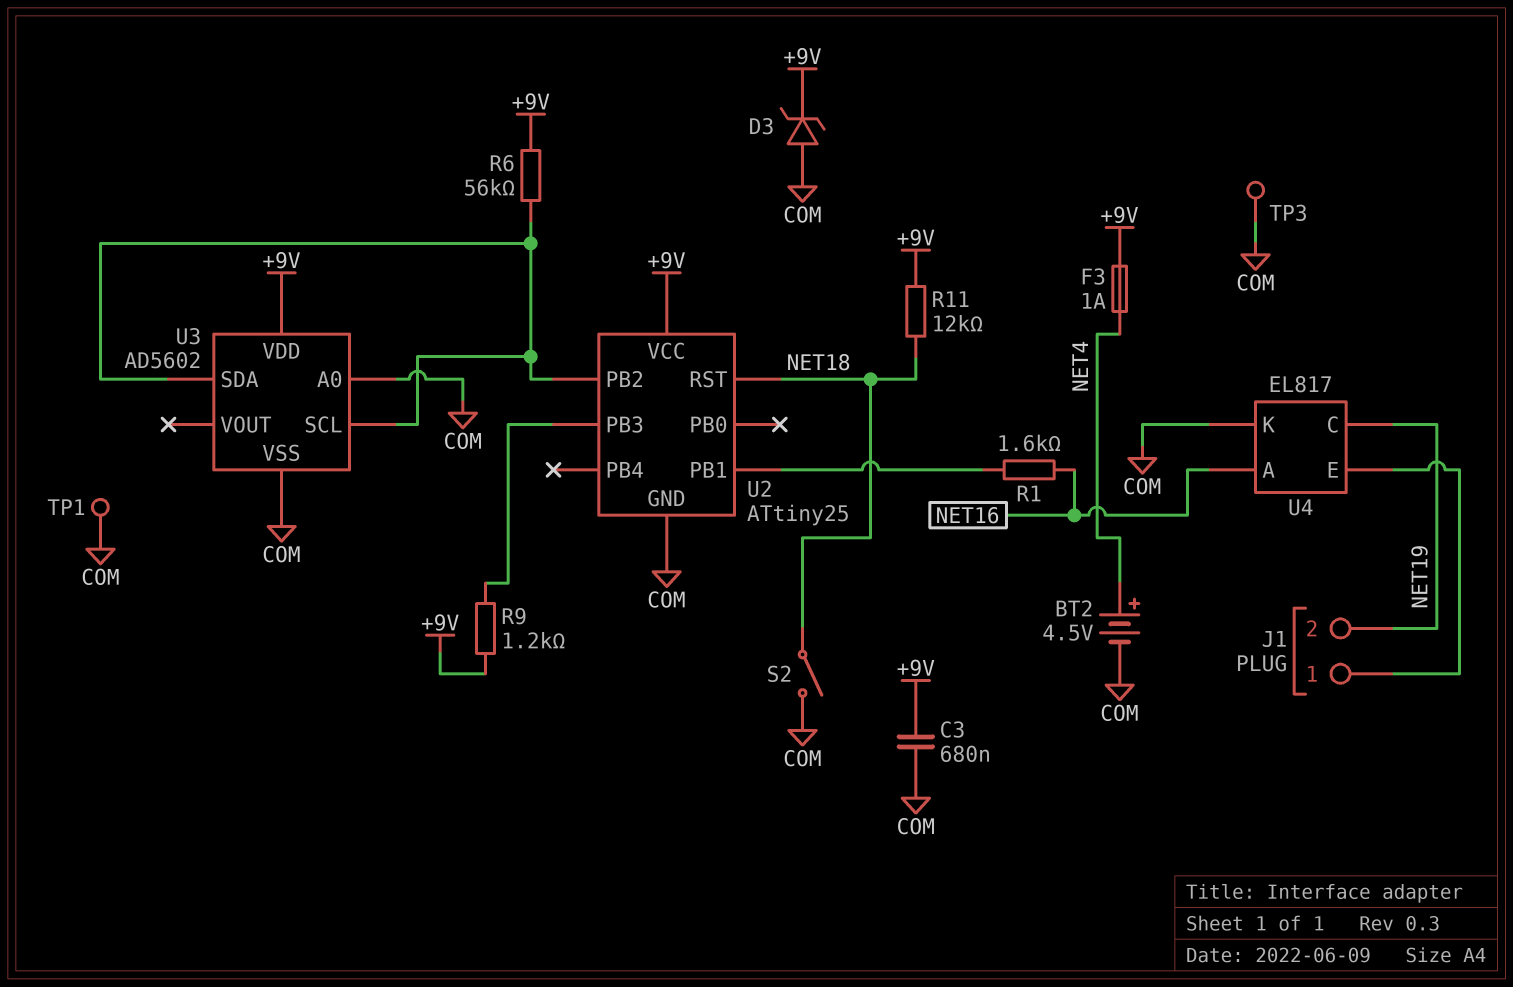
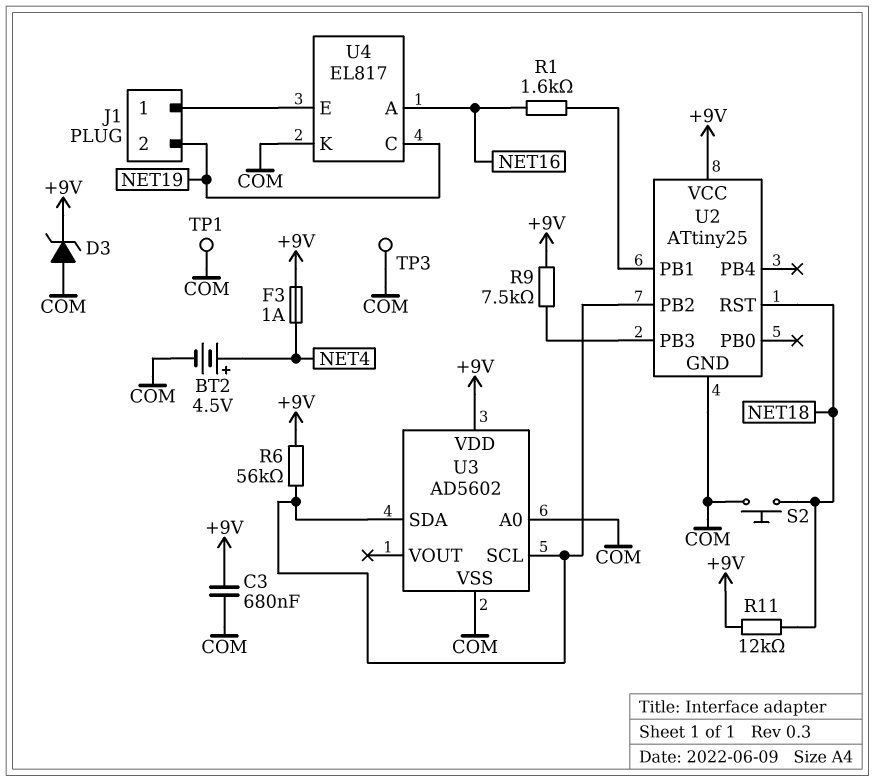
R9: 1.2k (+9V, U2/PB3) -> 7.5k (+9V, U2/PB3)
S2: switch (COM, NET18) -> button (COM, NET18)

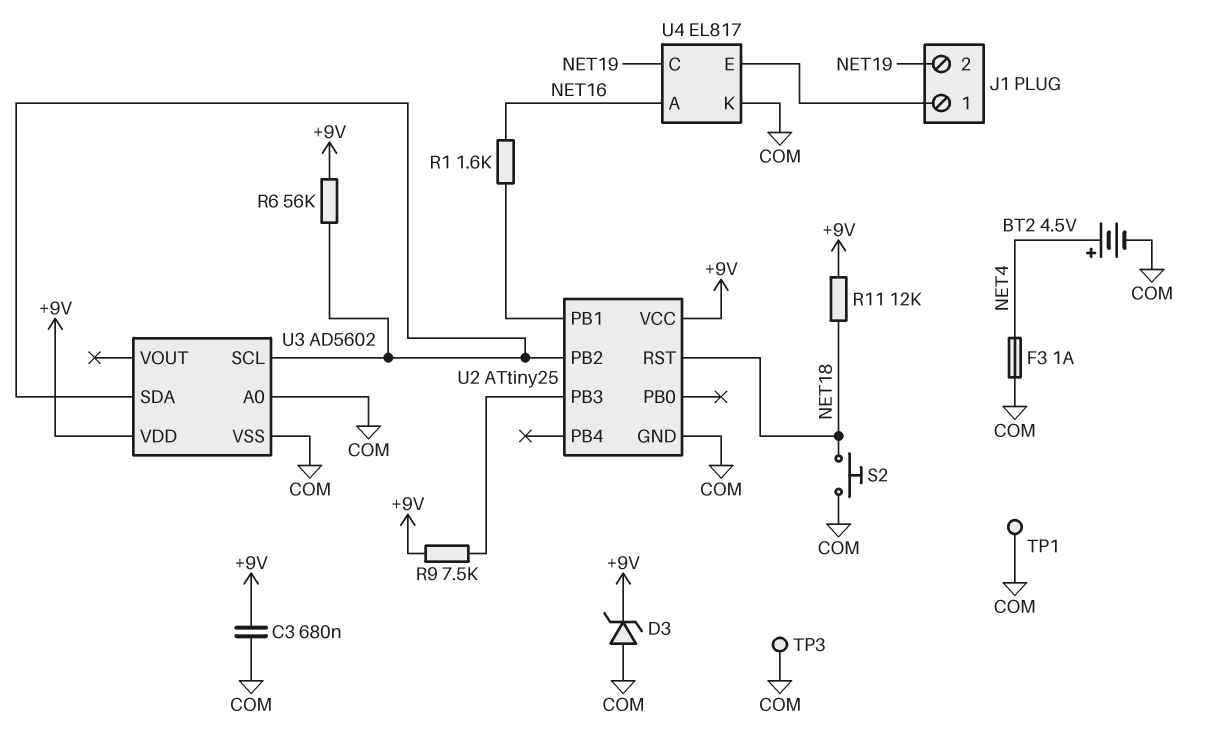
F3: 1A (+9V, NET4) -> 1A (COM, NET4)

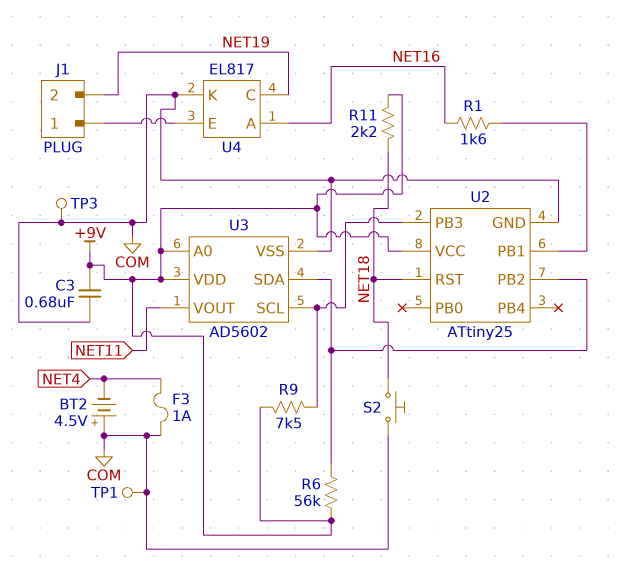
BT2: 4.5V (plus NET4, minus COM) -> 4.5V (plus COM, minus NET4)
D3: zener (A COM, K +9V) -> none
R11: 12k (+9V, NET18) -> 2.2k (+9V, NET18)
U3 pin A0: COM -> +9V
U3 pin SCL: U2/PB2 -> U2/PB3
U3 pin VOUT: none -> NET11

